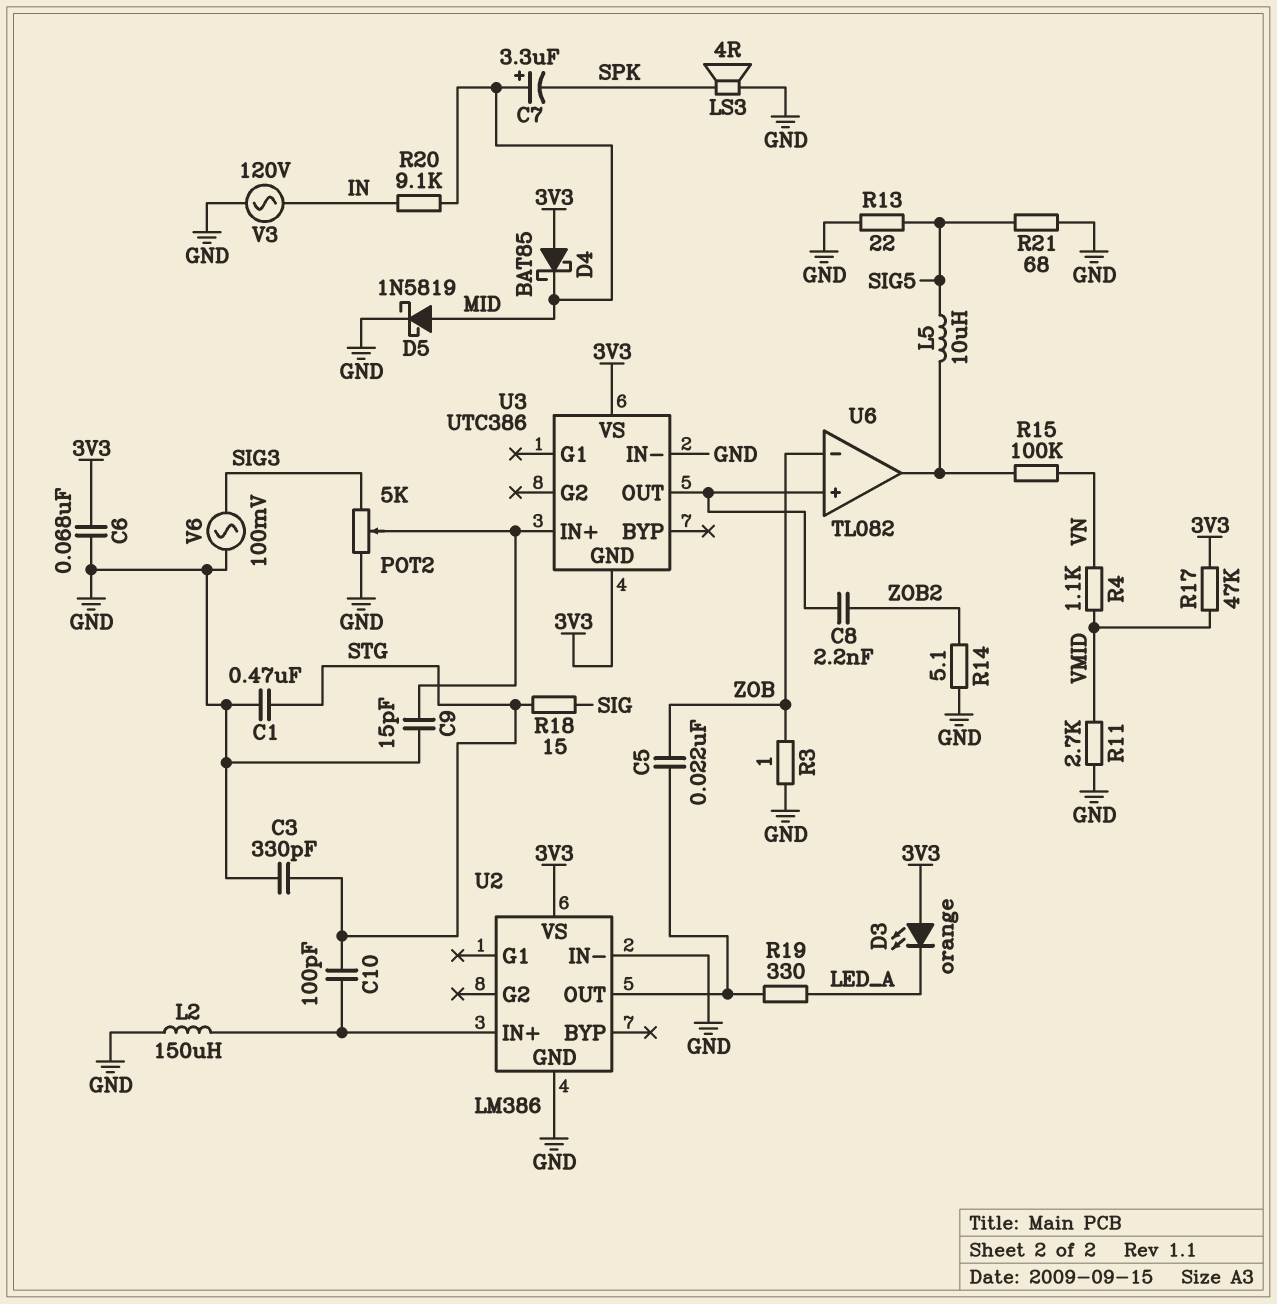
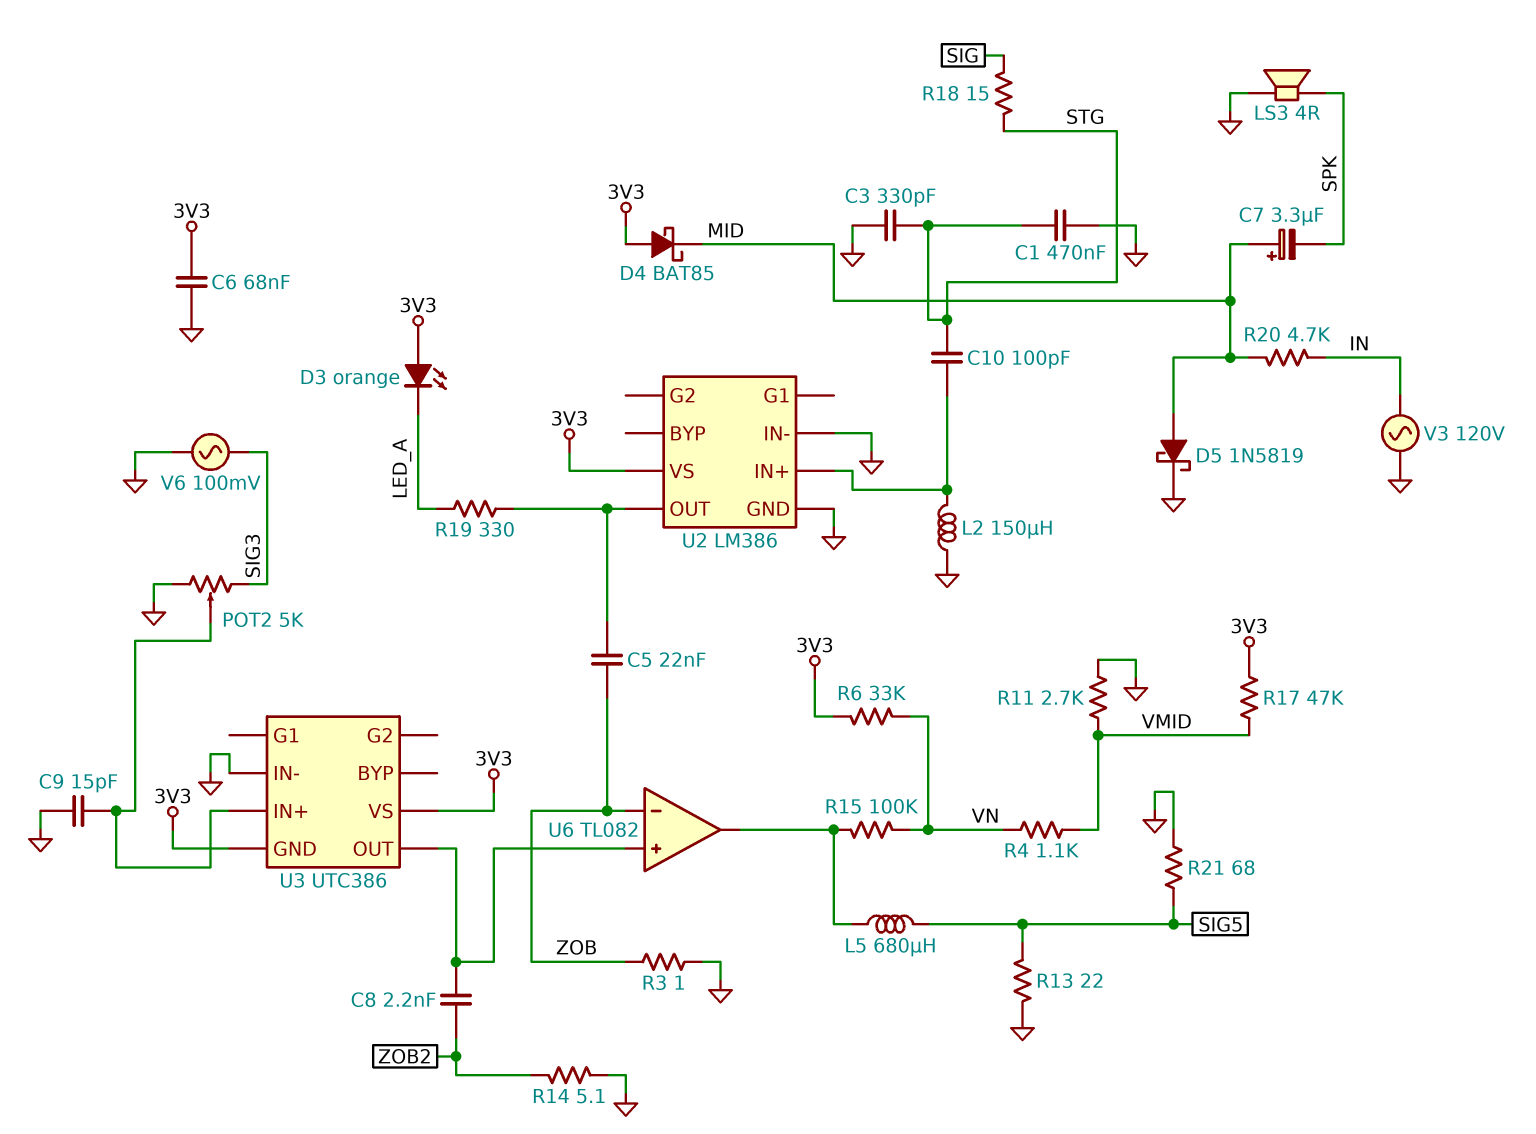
L5: 10uH (SIG5, U6/out) -> 680uH (SIG5, U6/out)
R6: none -> 33k (3V3, VN)
R20: 9.1k (IN, MID) -> 4.7k (IN, MID)

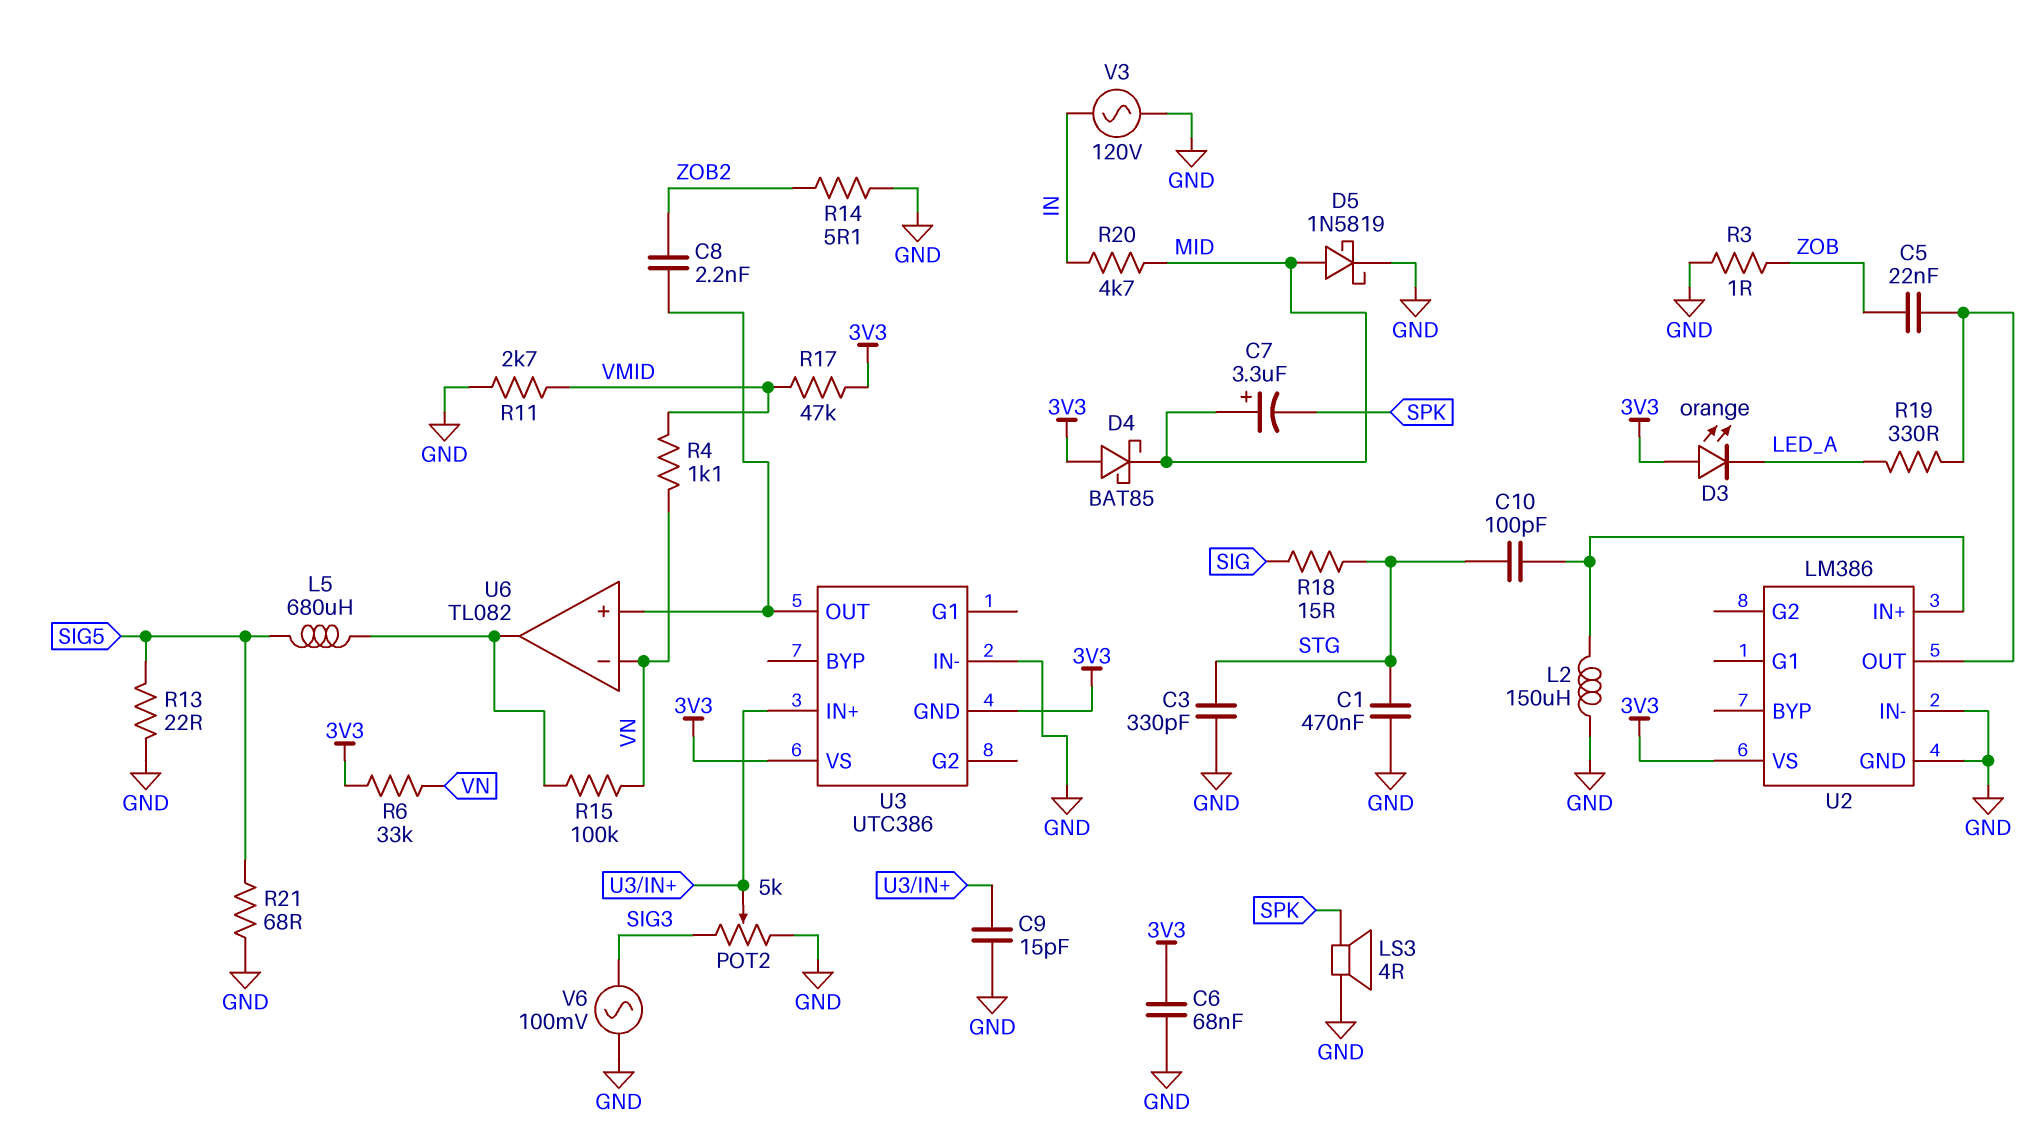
U6 pin in-: ZOB -> VN

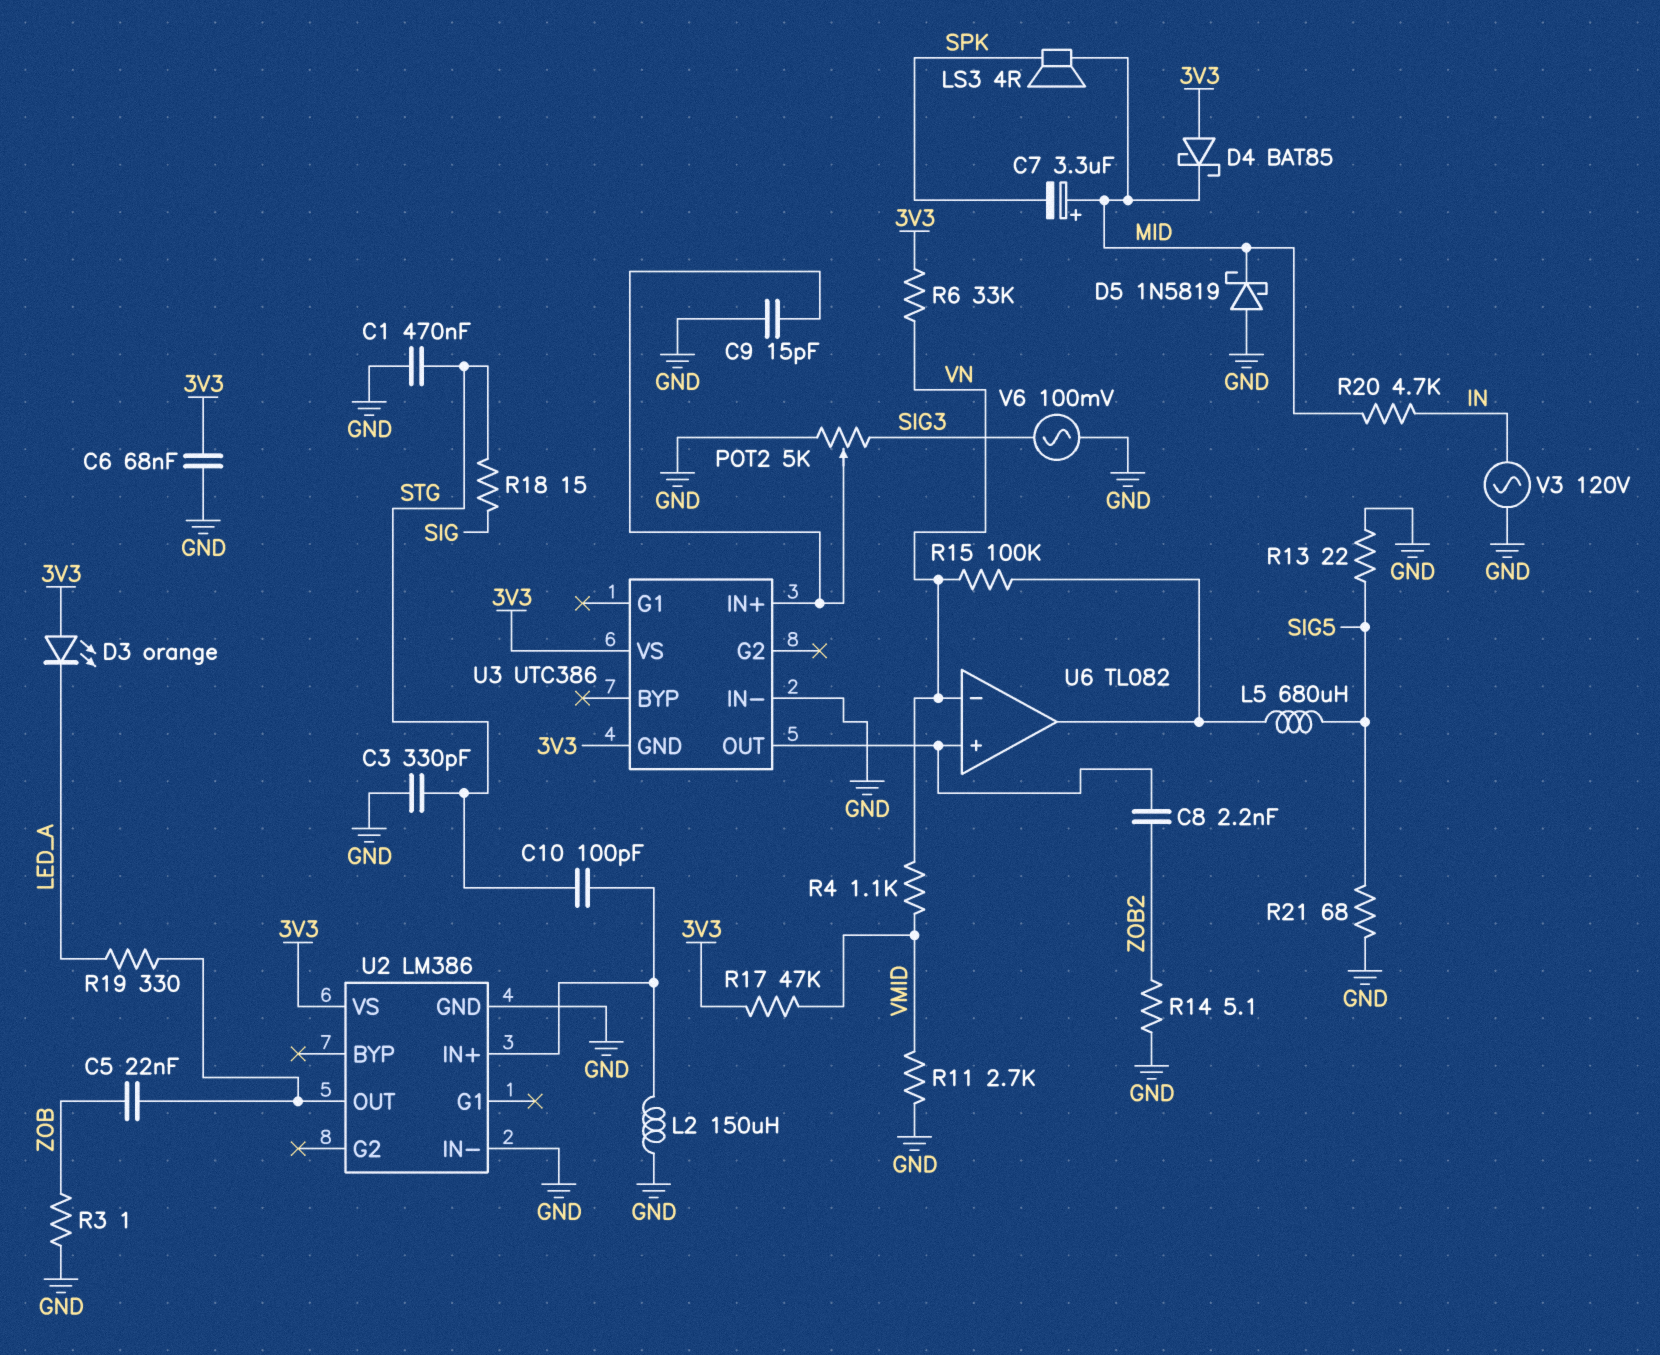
D5: schottky 1N5819 (A MID, K GND) -> schottky 1N5819 (A GND, K MID)
LS3: speaker 4R (GND, SPK) -> speaker 4R (MID, SPK)

